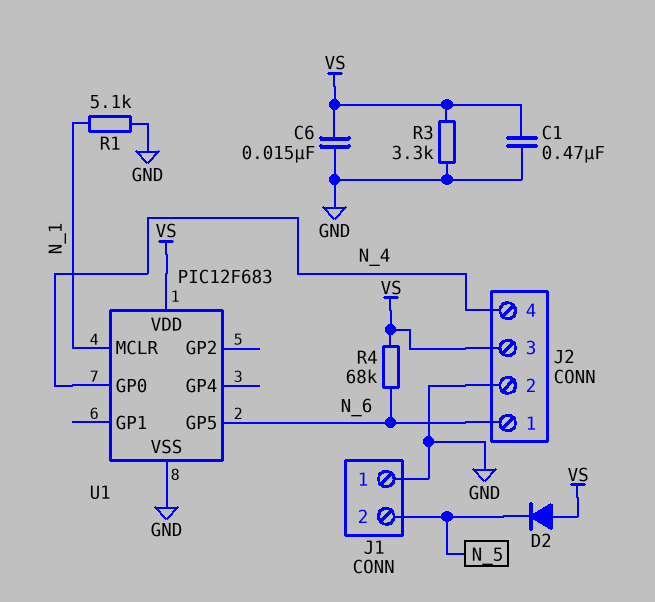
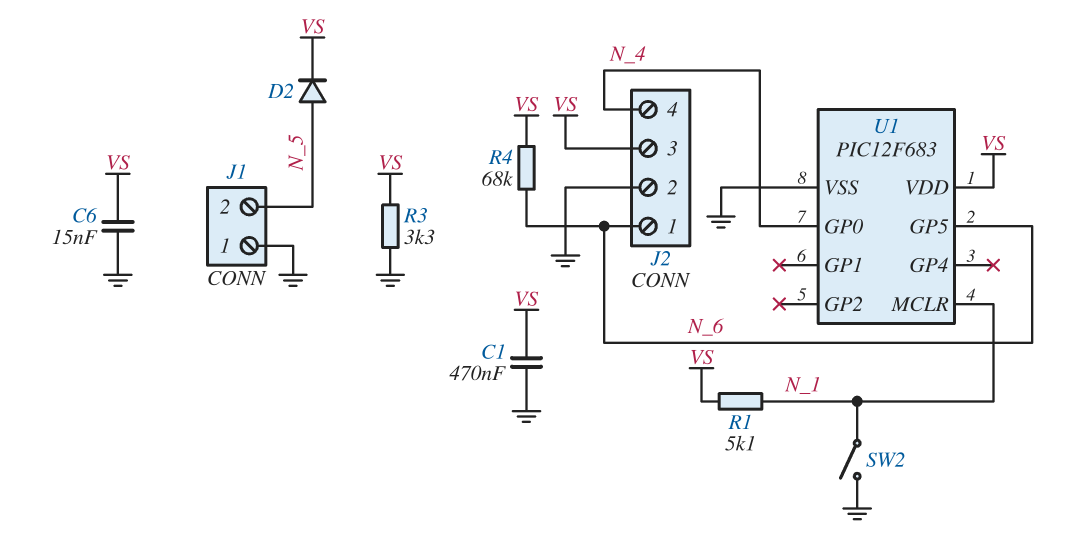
D2: diode (A VS, K N_5) -> diode (A N_5, K VS)
R1: 5.1k (GND, N_1) -> 5.1k (N_1, VS)
SW2: none -> switch (GND, N_1)

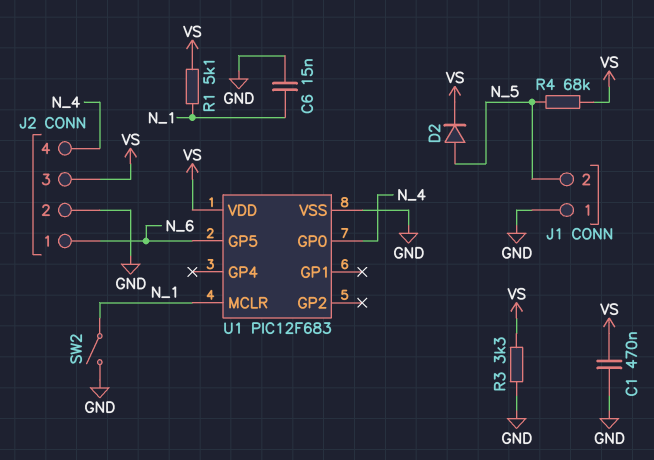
C6: 15nF (GND, VS) -> 15nF (GND, N_1)
R4: 68k (N_6, VS) -> 68k (N_5, VS)

